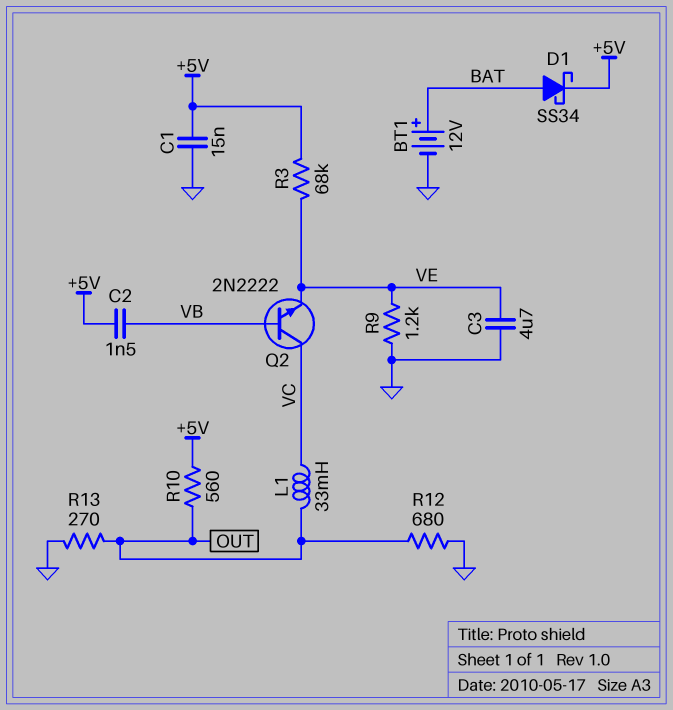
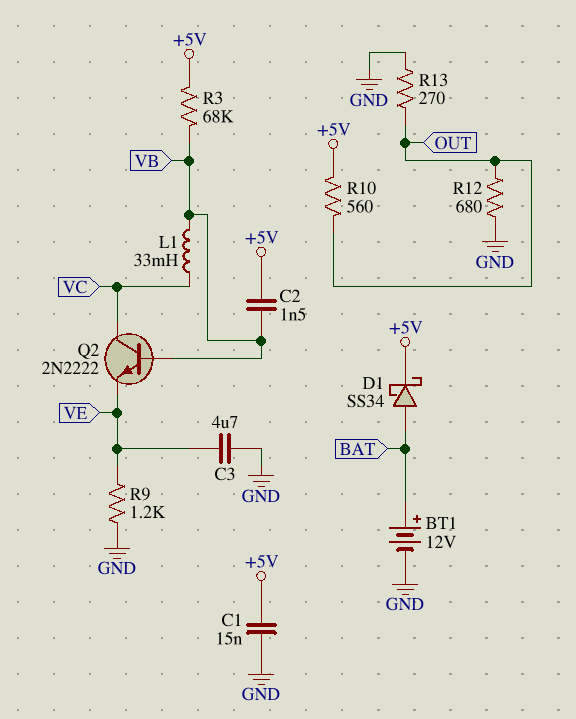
L1: 33mH (OUT, VC) -> 33mH (VB, VC)
R3: 68k (+5V, VE) -> 68k (+5V, VB)

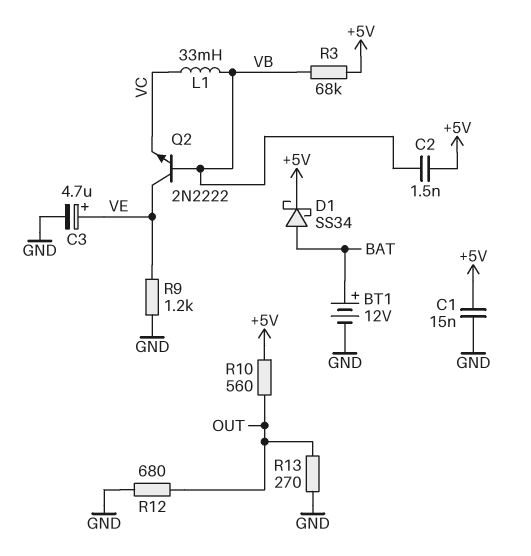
C3: 4.7uF (GND, VE) -> 4.7uF (plus VE, minus GND)
Q2: NPN 2N2222 (B VB, C VC, E VE) -> NPN 2N2222 (B VB, C VE, E VC)

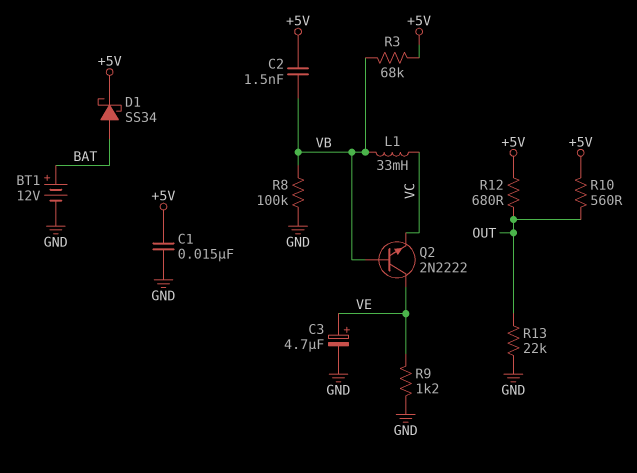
R8: none -> 100k (GND, VB)
R12: 680 (GND, OUT) -> 680 (+5V, OUT)
R13: 270 (GND, OUT) -> 22k (GND, OUT)

